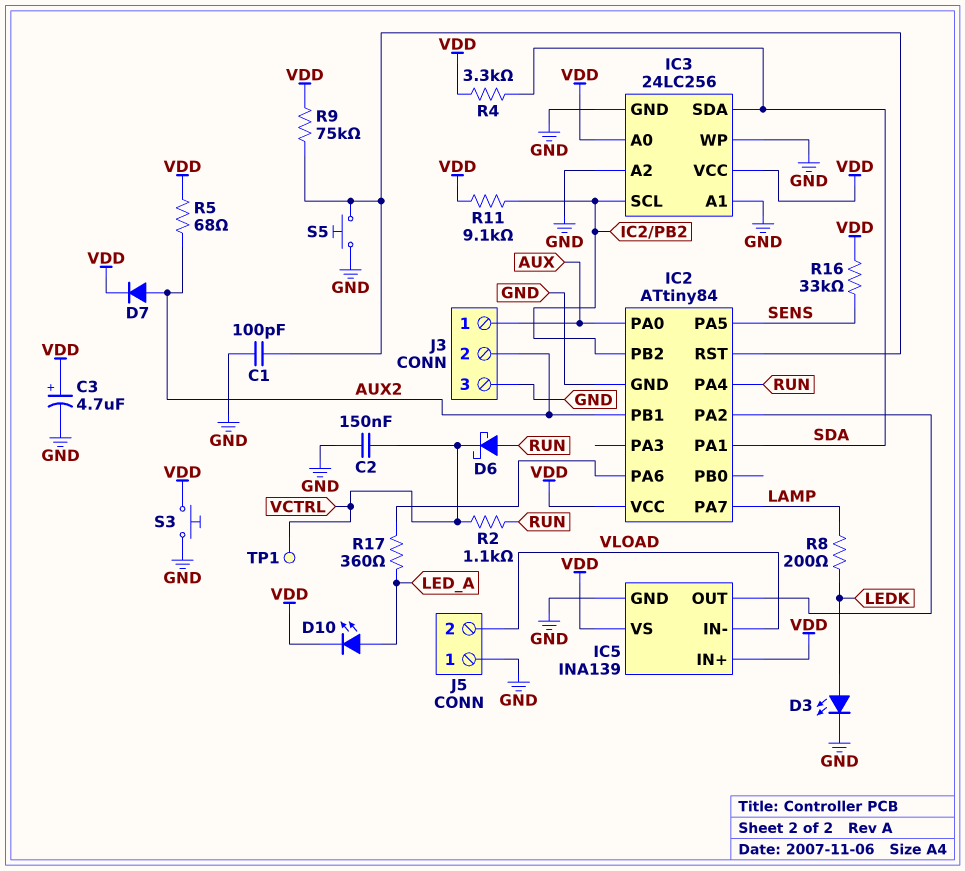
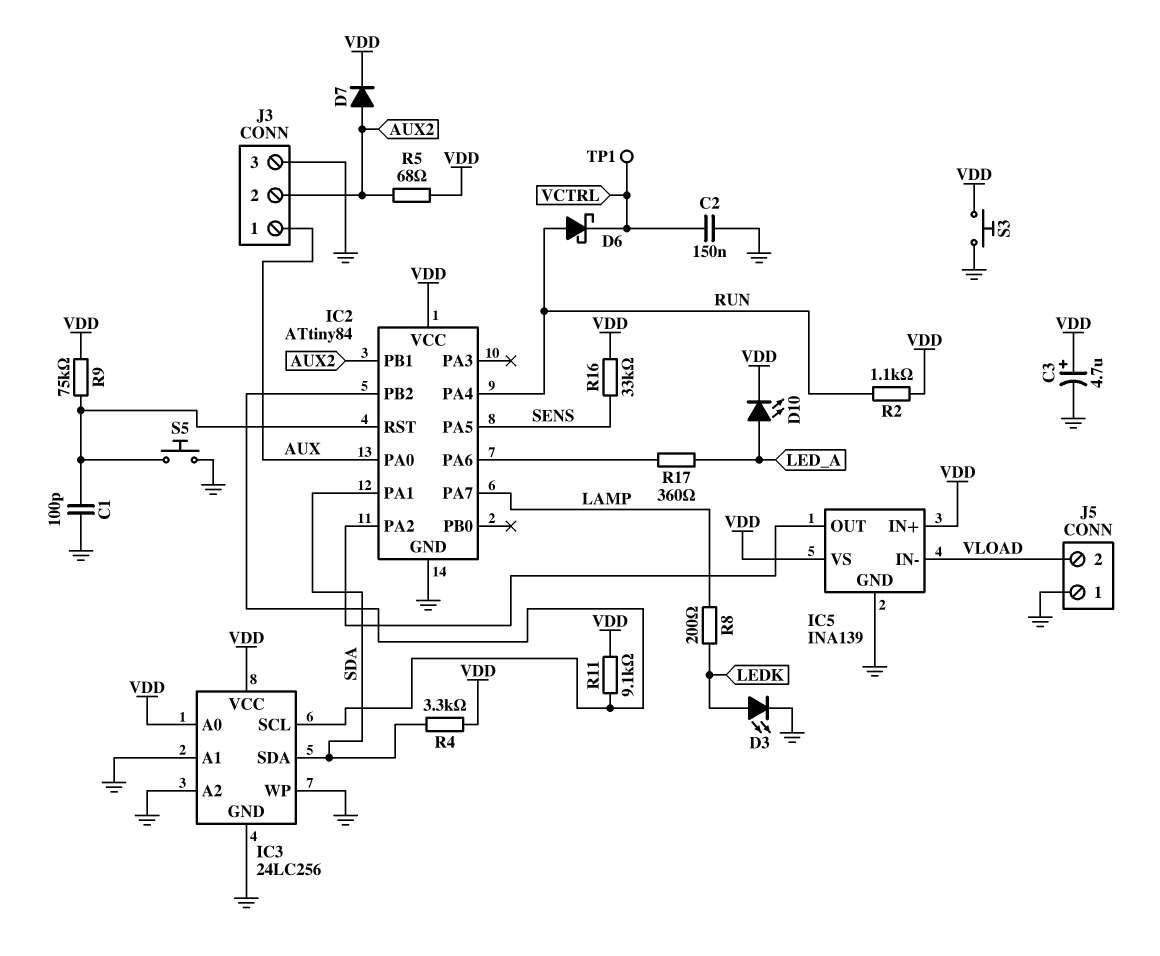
R2: 1.1k (RUN, VCTRL) -> 1.1k (RUN, VDD)

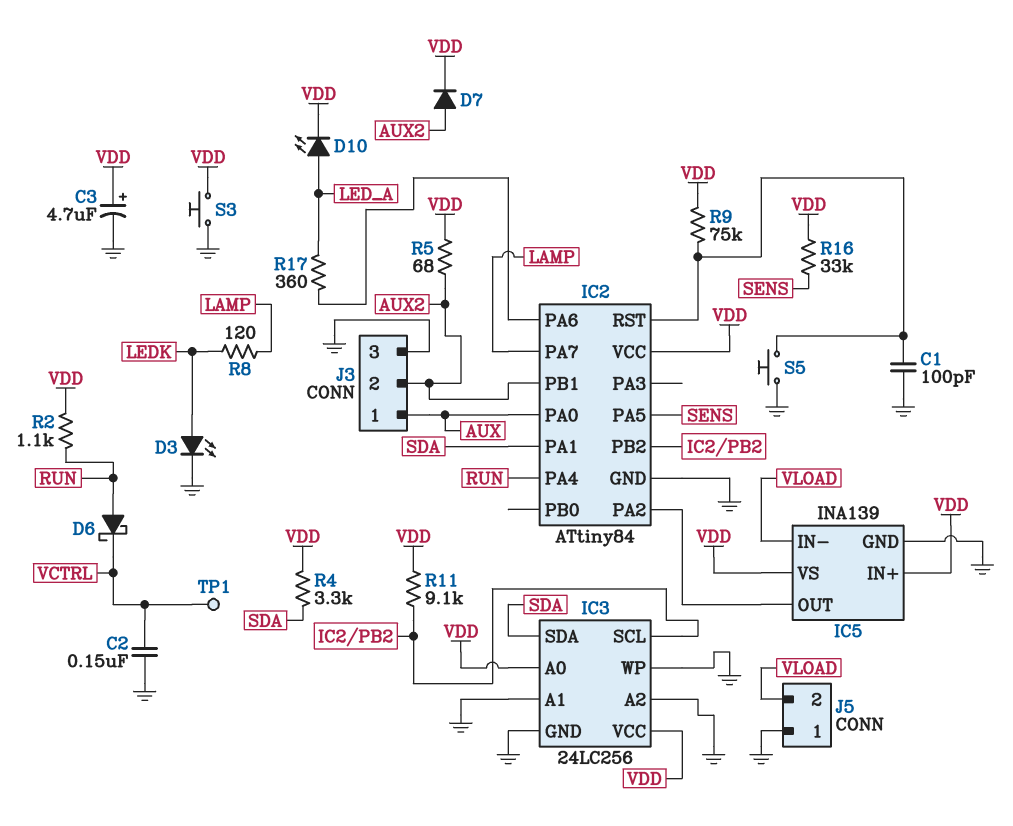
R8: 200 (LAMP, LEDK) -> 120 (LAMP, LEDK)

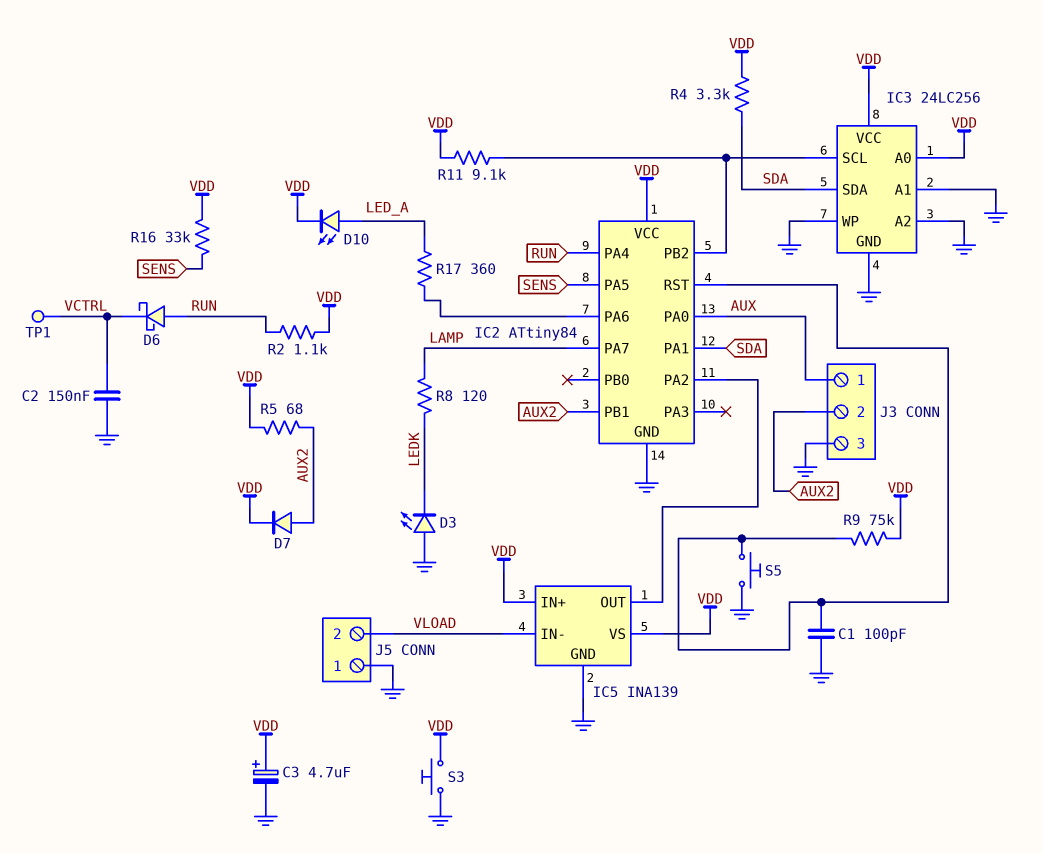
D3: LED (A LEDK, K GND) -> LED (A GND, K LEDK)

